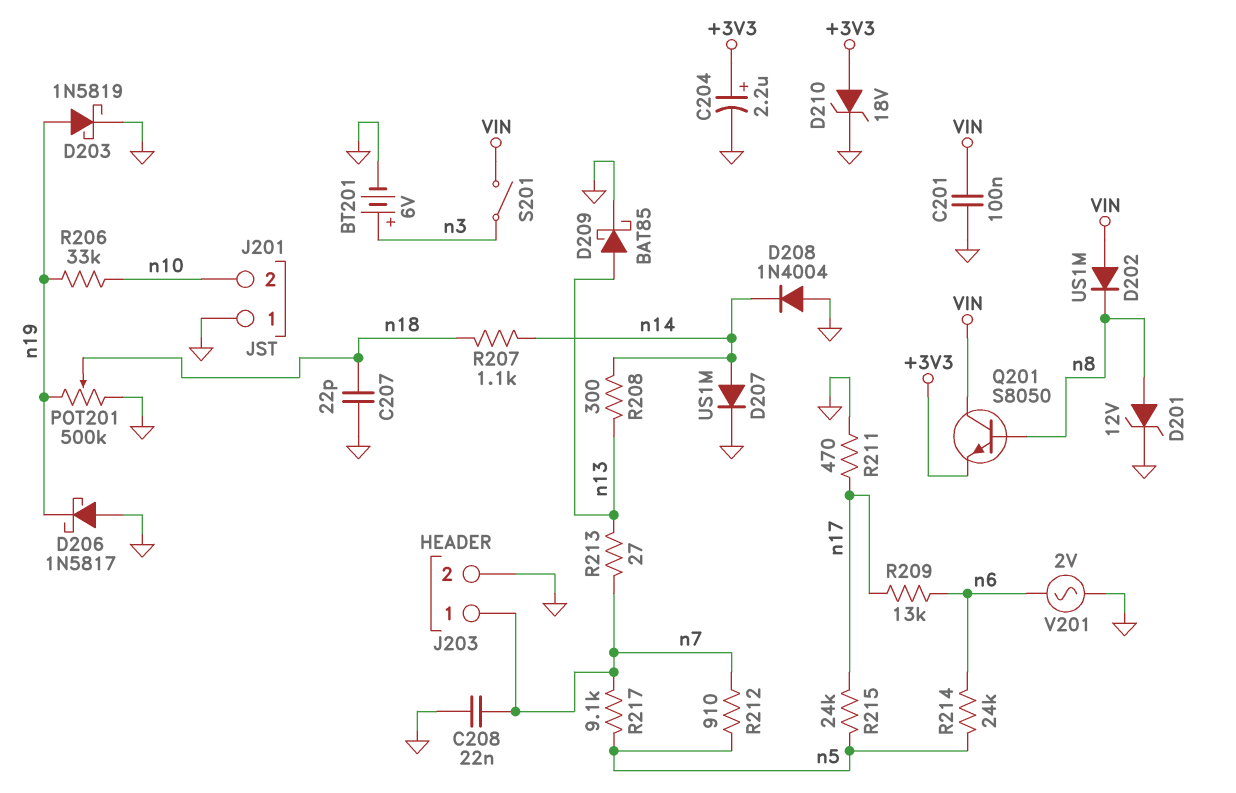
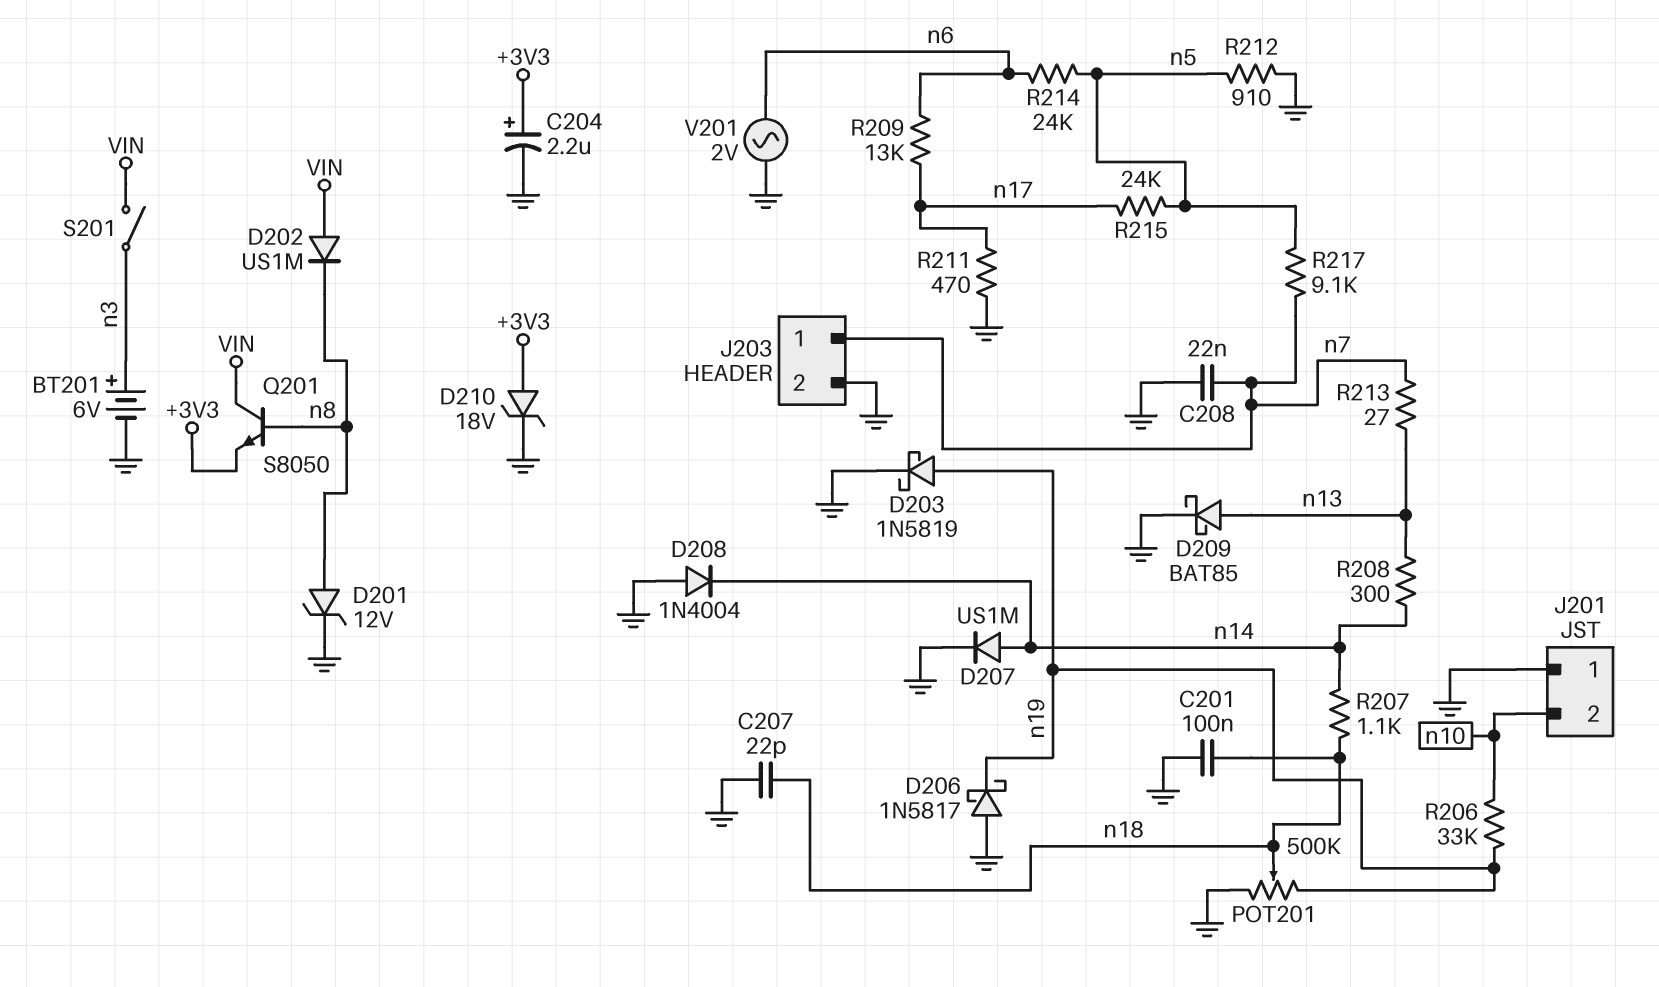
C201: 100nF (GND, VIN) -> 100nF (GND, n18)
R212: 910 (n5, n7) -> 910 (GND, n5)

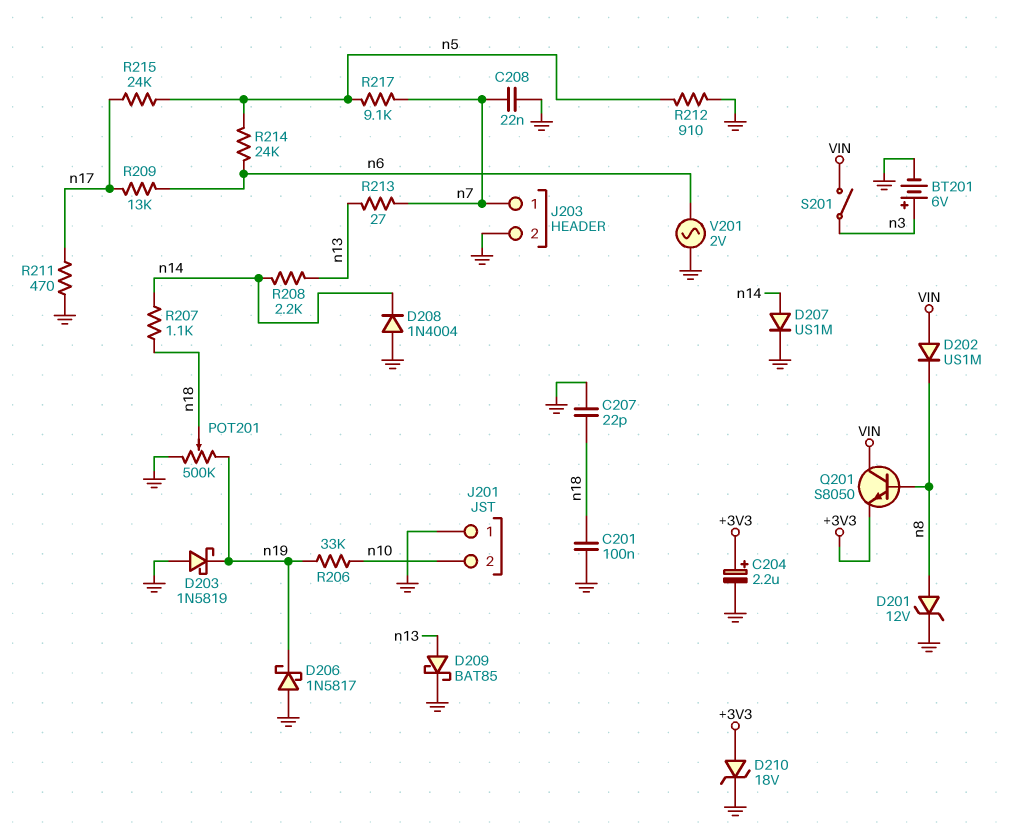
D203: schottky 1N5819 (A n19, K GND) -> schottky 1N5819 (A GND, K n19)
R208: 300 (n13, n14) -> 2.2k (n13, n14)

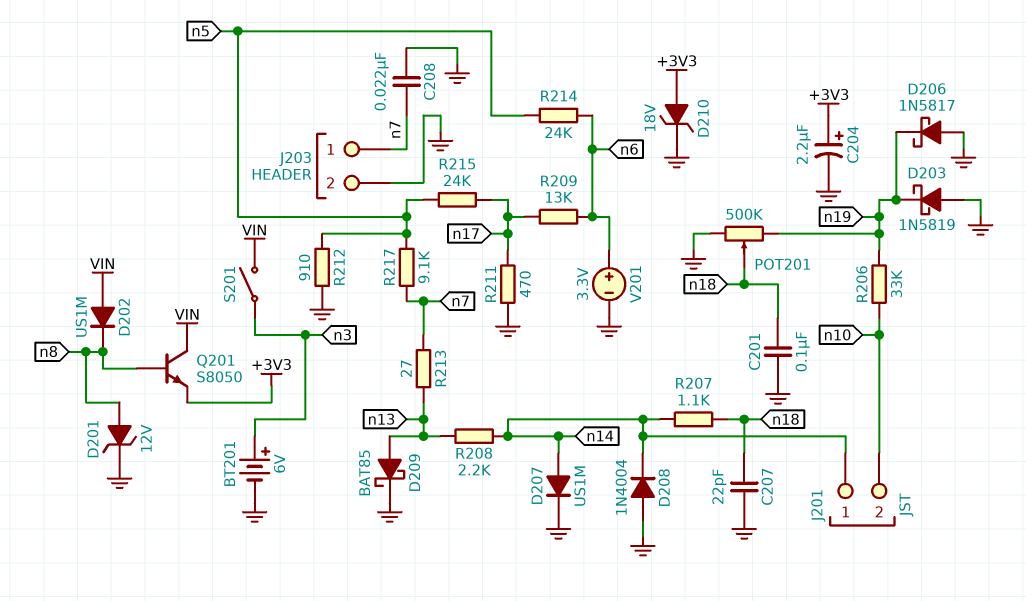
J201 pin 1: GND -> n14
V201: AC 2V (GND, n6) -> 3.3V (plus n6, minus GND)

